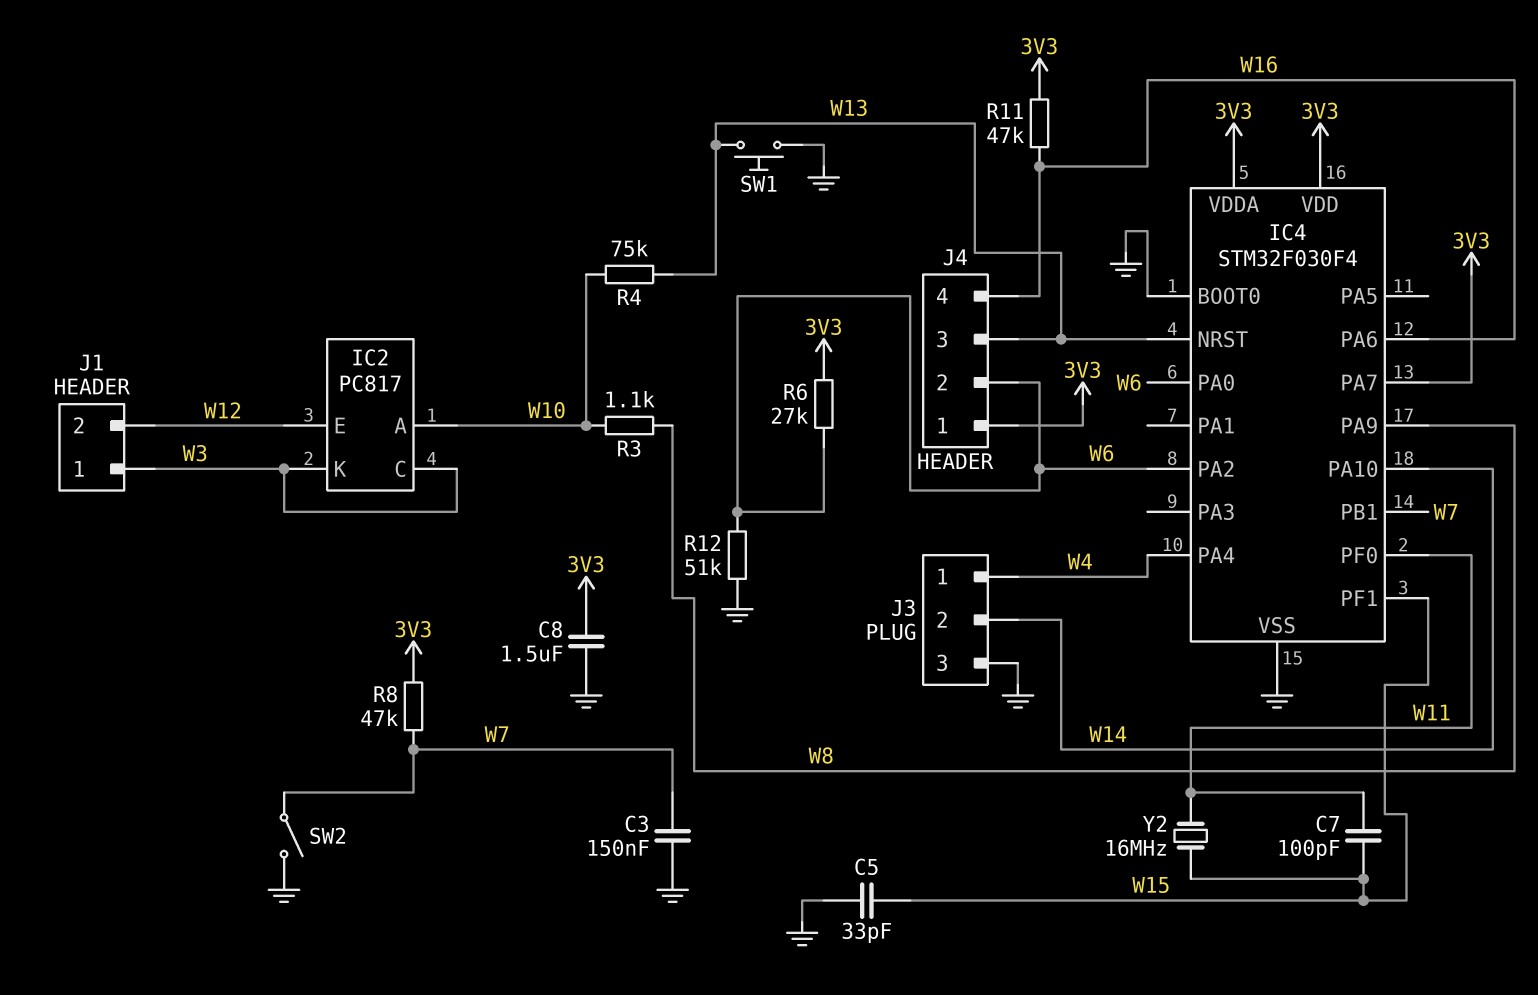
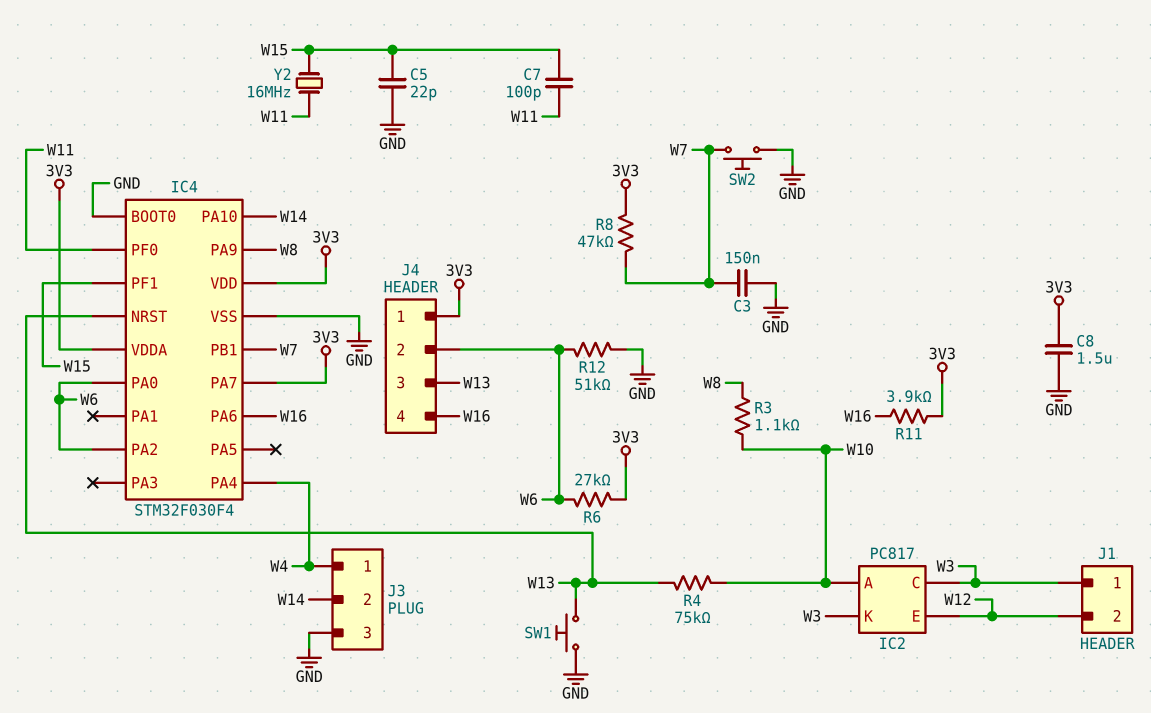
C5: 33pF (GND, W15) -> 22pF (GND, W15)
R11: 47k (3V3, W16) -> 3.9k (3V3, W16)
SW2: switch (GND, W7) -> button (GND, W7)

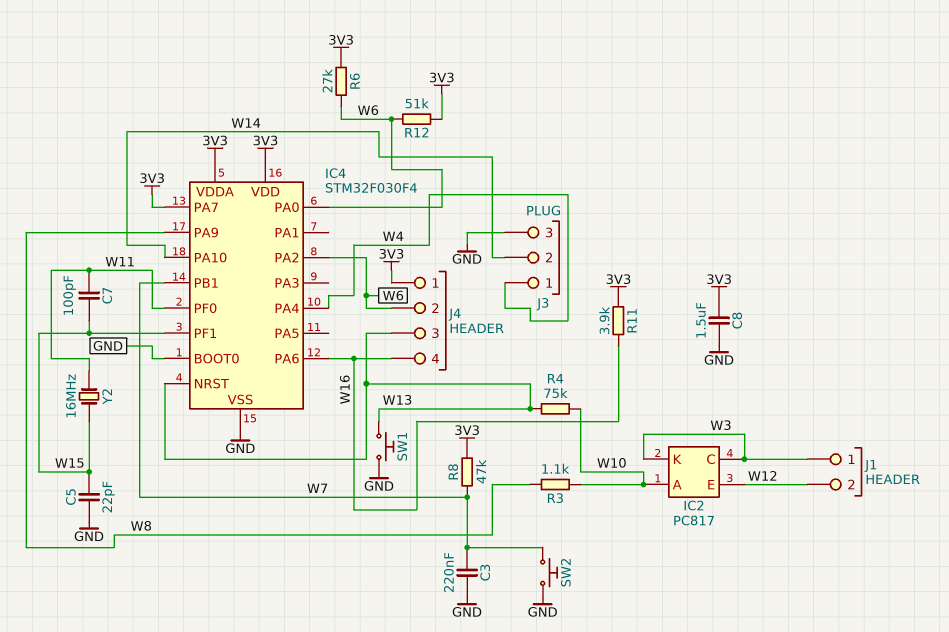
C3: 150nF (GND, W7) -> 220nF (GND, W7)
R12: 51k (GND, W6) -> 51k (3V3, W6)

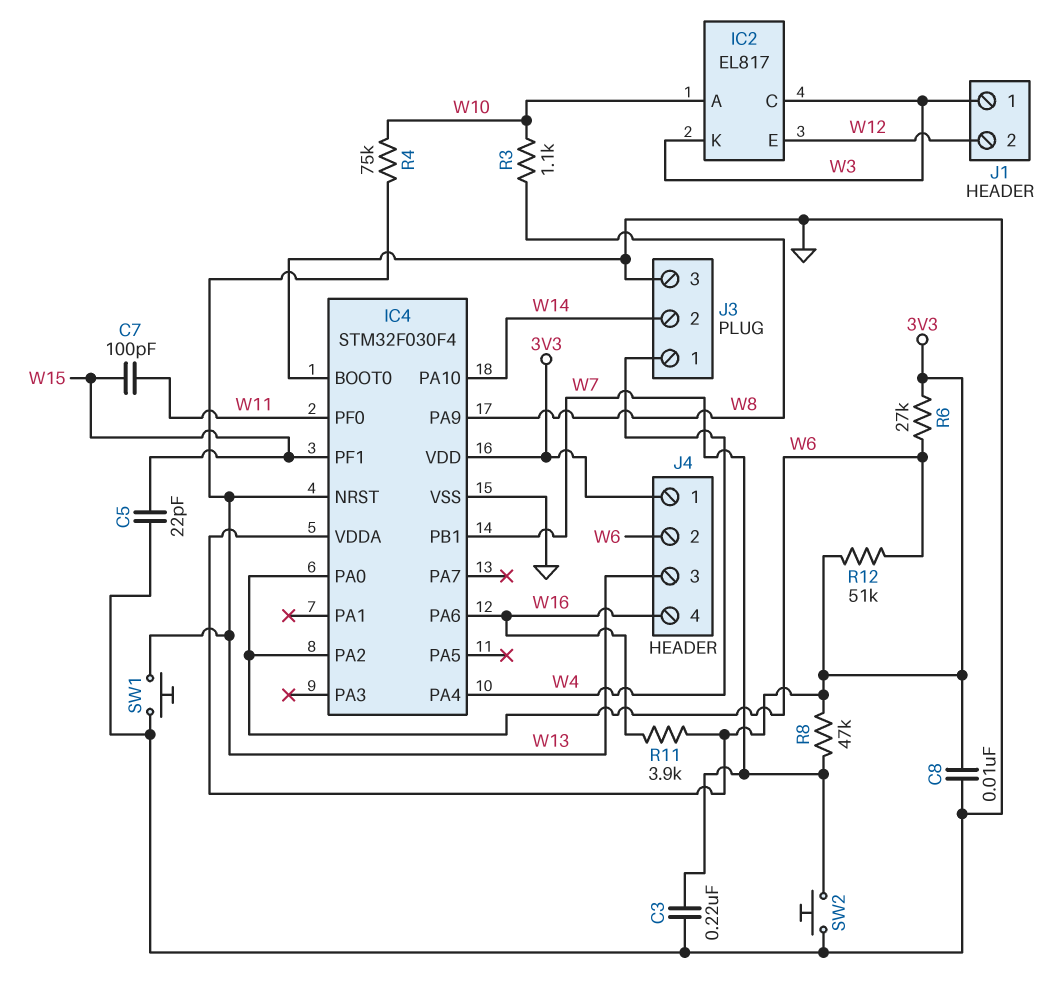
C8: 1.5uF (3V3, GND) -> 10nF (3V3, GND)
IC2: PC817 -> EL817
IC4 pin PA7: 3V3 -> none
Y2: 16MHz (W11, W15) -> none

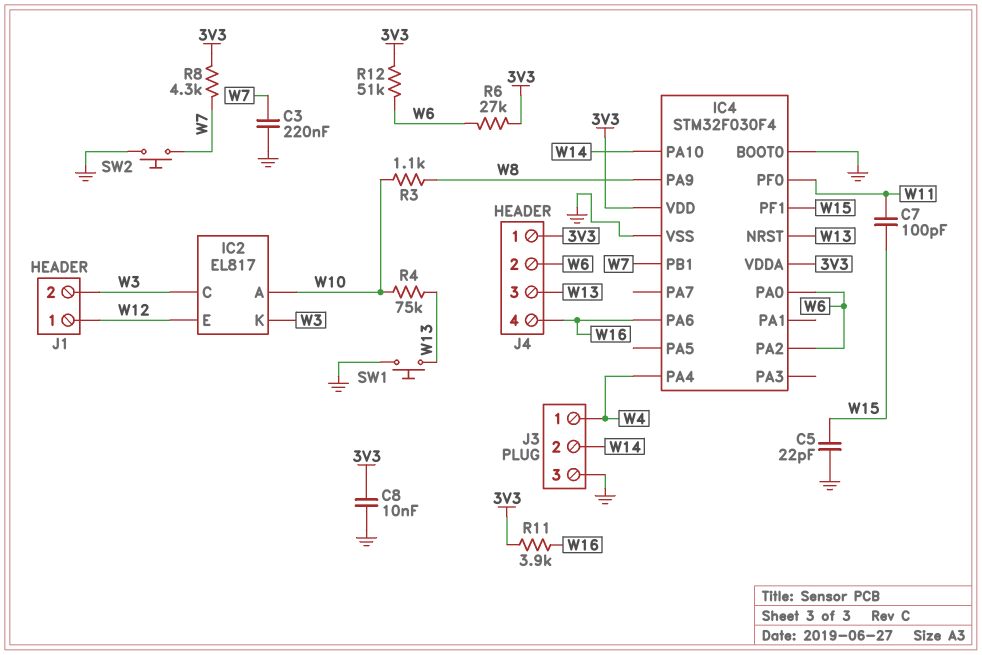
J1 pin 1: W3 -> W12
J1 pin 2: W12 -> W3
R8: 47k (3V3, W7) -> 4.3k (3V3, W7)

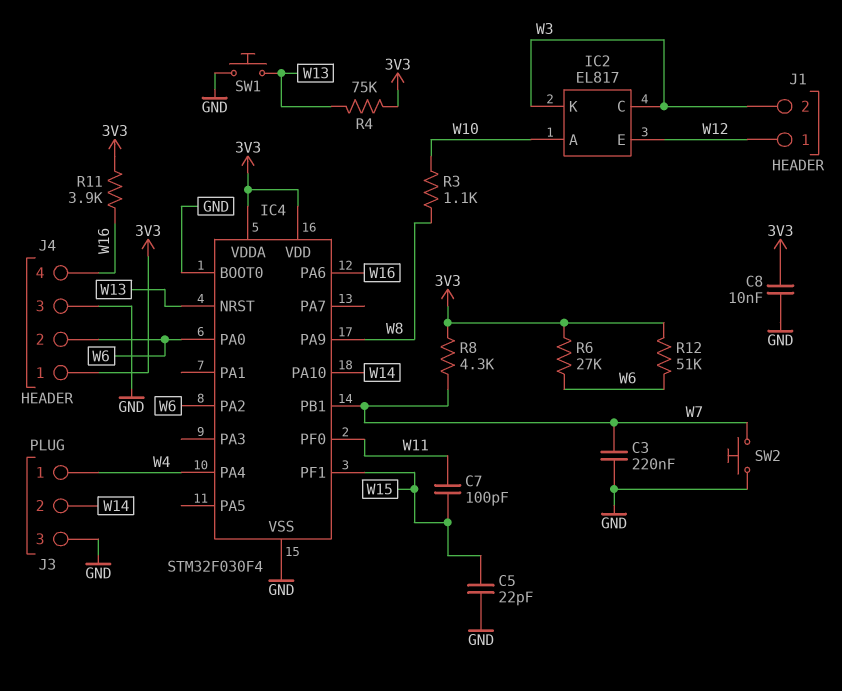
J4 pin 3: W13 -> GND
R4: 75k (W10, W13) -> 75k (3V3, W13)

